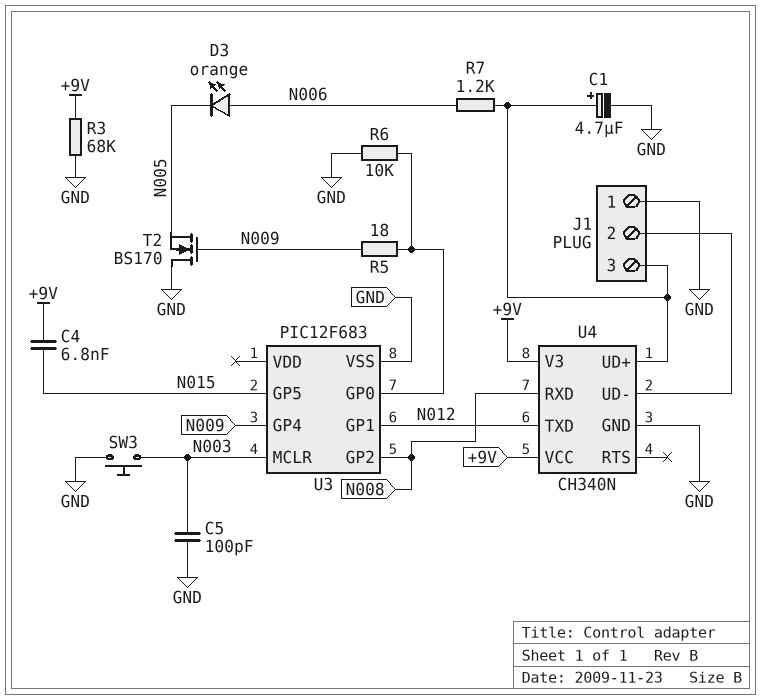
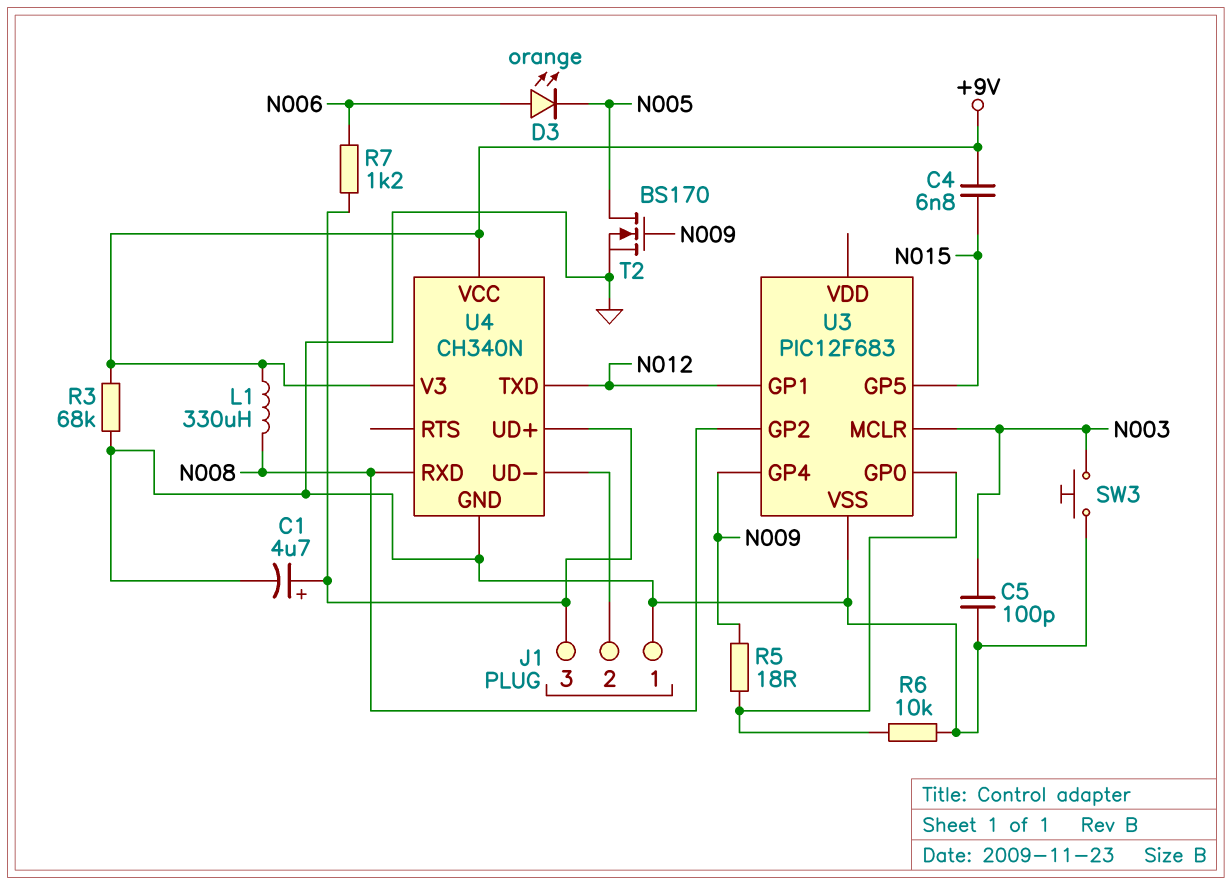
L1: none -> 330uH (+9V, N008)
T2: NMOS BS170 (G N009, D GND, S N005) -> NMOS BS170 (G N009, D N005, S GND)

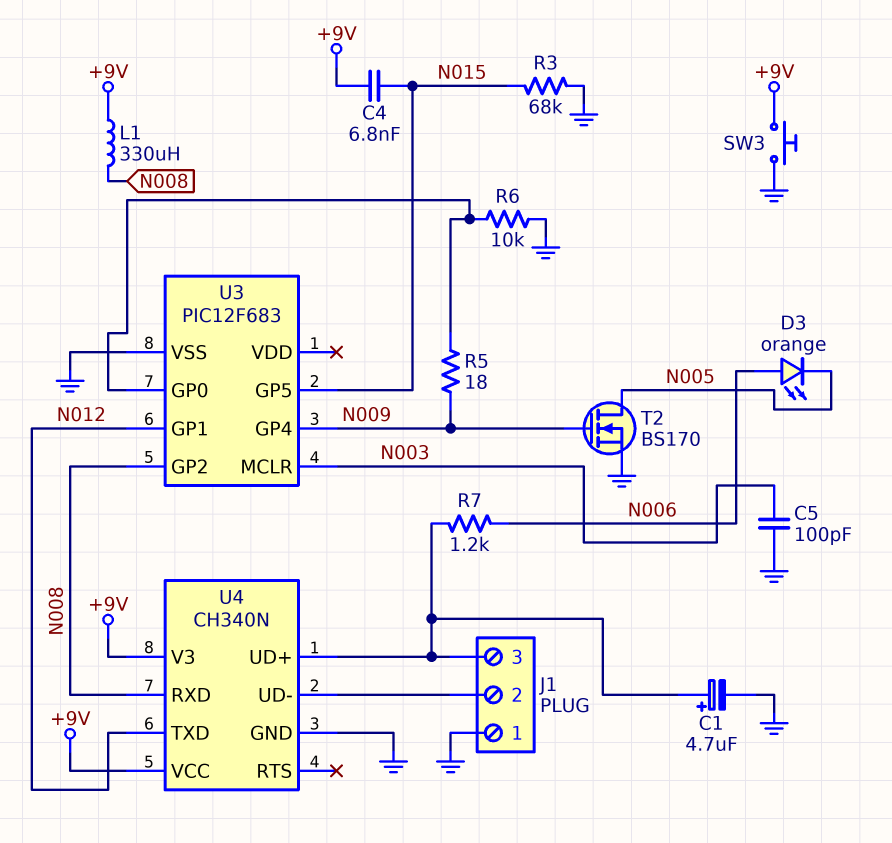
R3: 68k (+9V, GND) -> 68k (GND, N015)
SW3: button (GND, N003) -> button (+9V, GND)

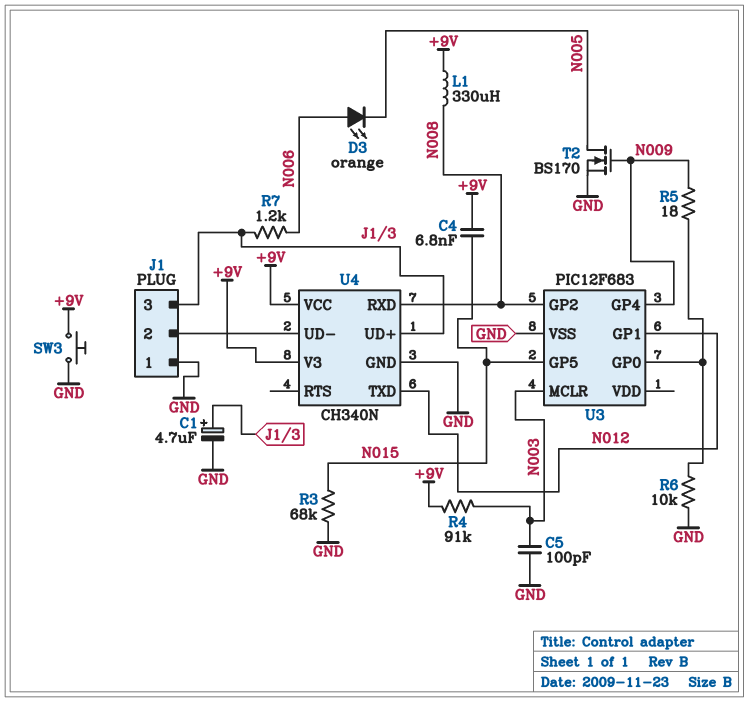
R4: none -> 91k (+9V, N003)

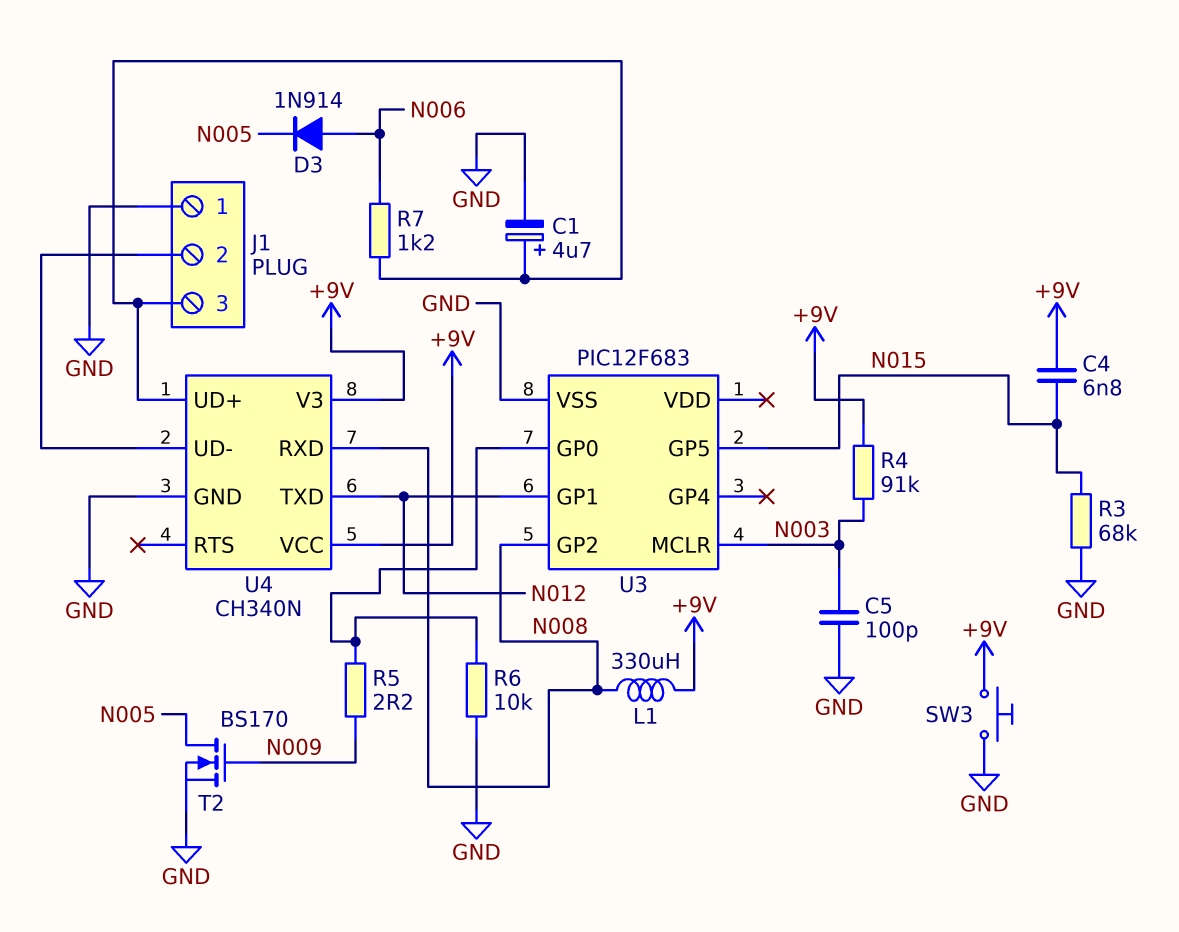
D3: LED orange (A N006, K N005) -> diode 1N914 (A N006, K N005)
R5: 18 (N009, U3/GP0) -> 2.2 (N009, U3/GP0)
U3 pin GP4: N009 -> none

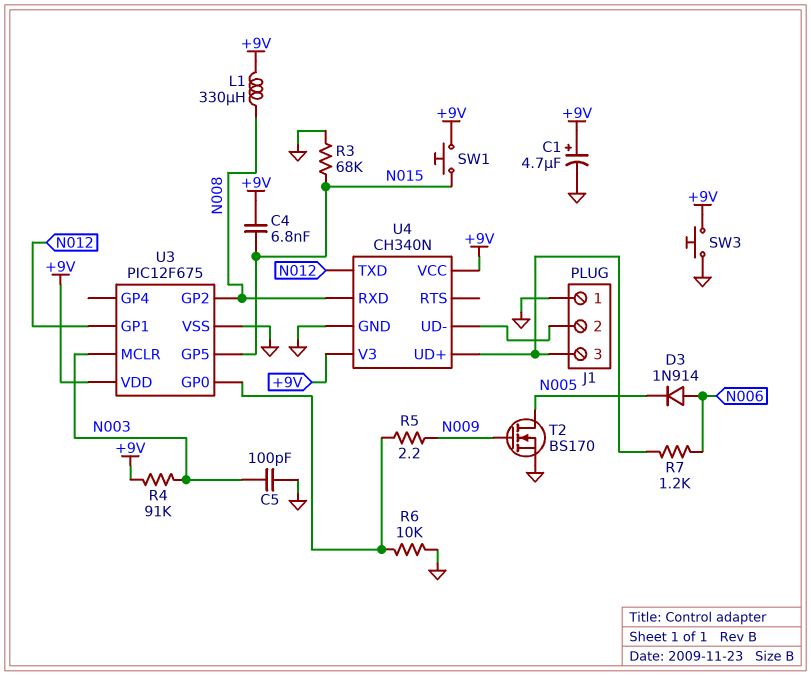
C1: 4.7uF (plus J1/3, minus GND) -> 4.7uF (plus +9V, minus GND)
SW1: none -> button (+9V, N015)
U3: PIC12F683 -> PIC12F675
U3 pin VDD: none -> +9V

